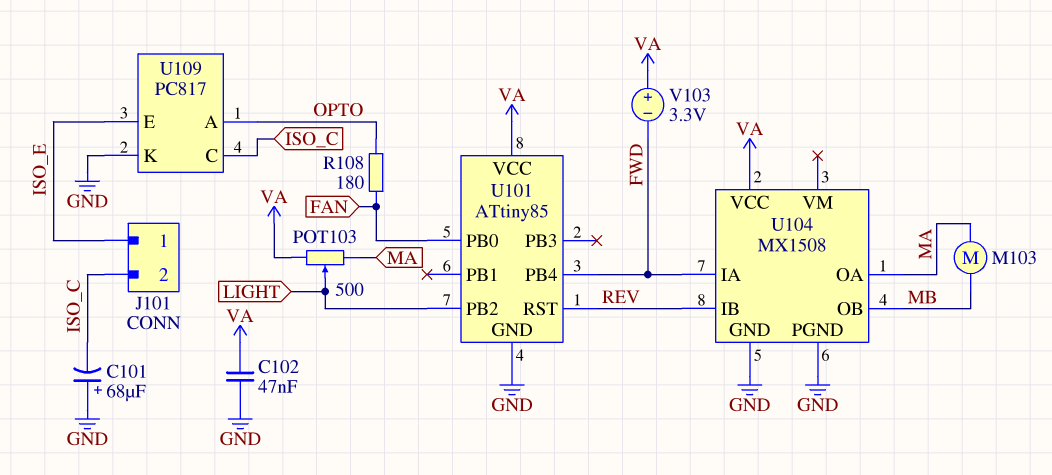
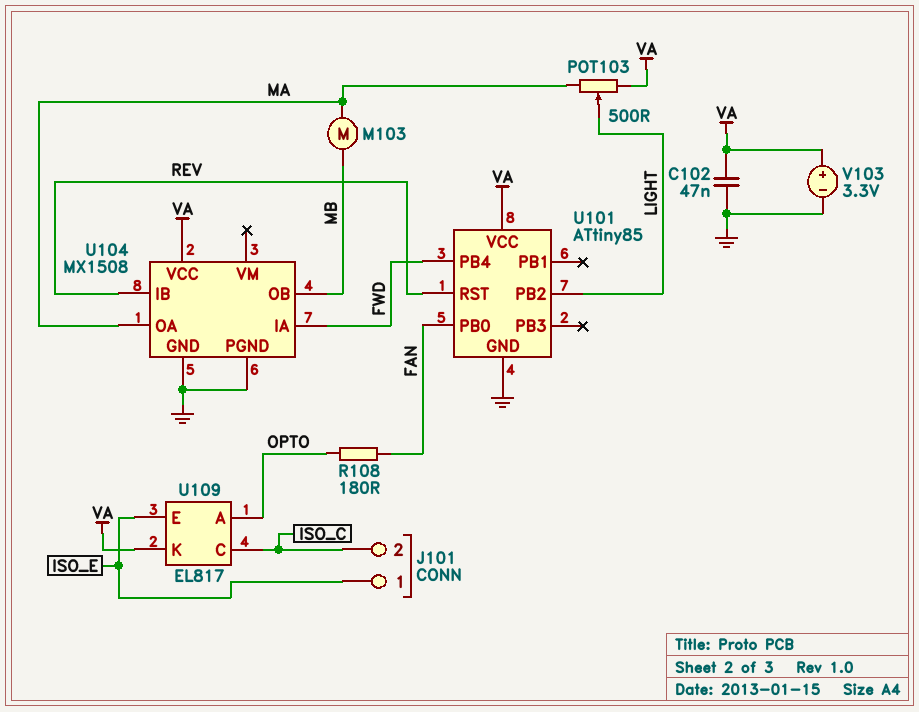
C101: 68uF (plus GND, minus ISO_C) -> none
U109: PC817 -> EL817
U109 pin K: GND -> VA
V103: 3.3V (plus VA, minus FWD) -> 3.3V (plus VA, minus GND)

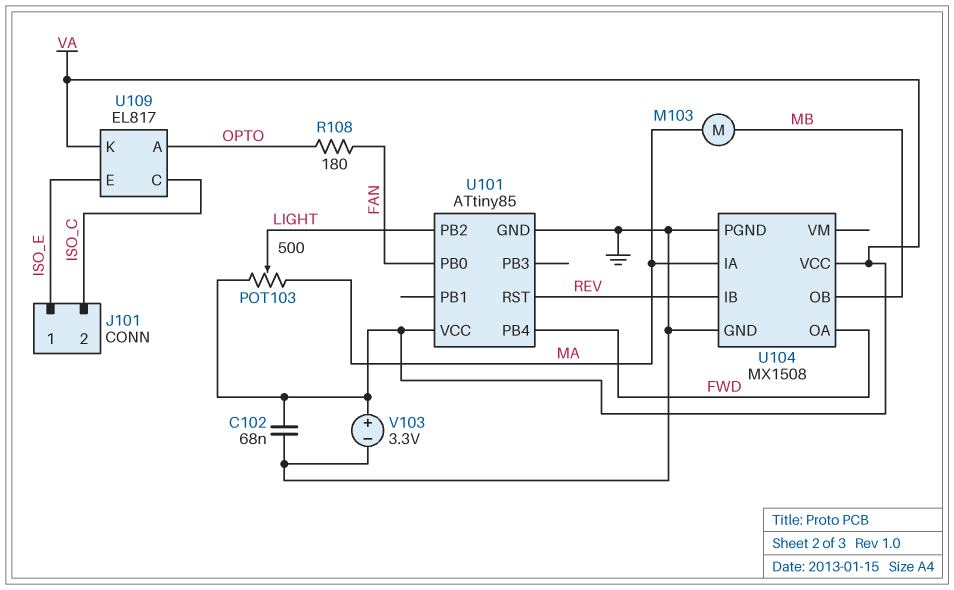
C102: 47nF (GND, VA) -> 68nF (GND, VA)
U104 pin IA: FWD -> MA
U104 pin OA: MA -> FWD

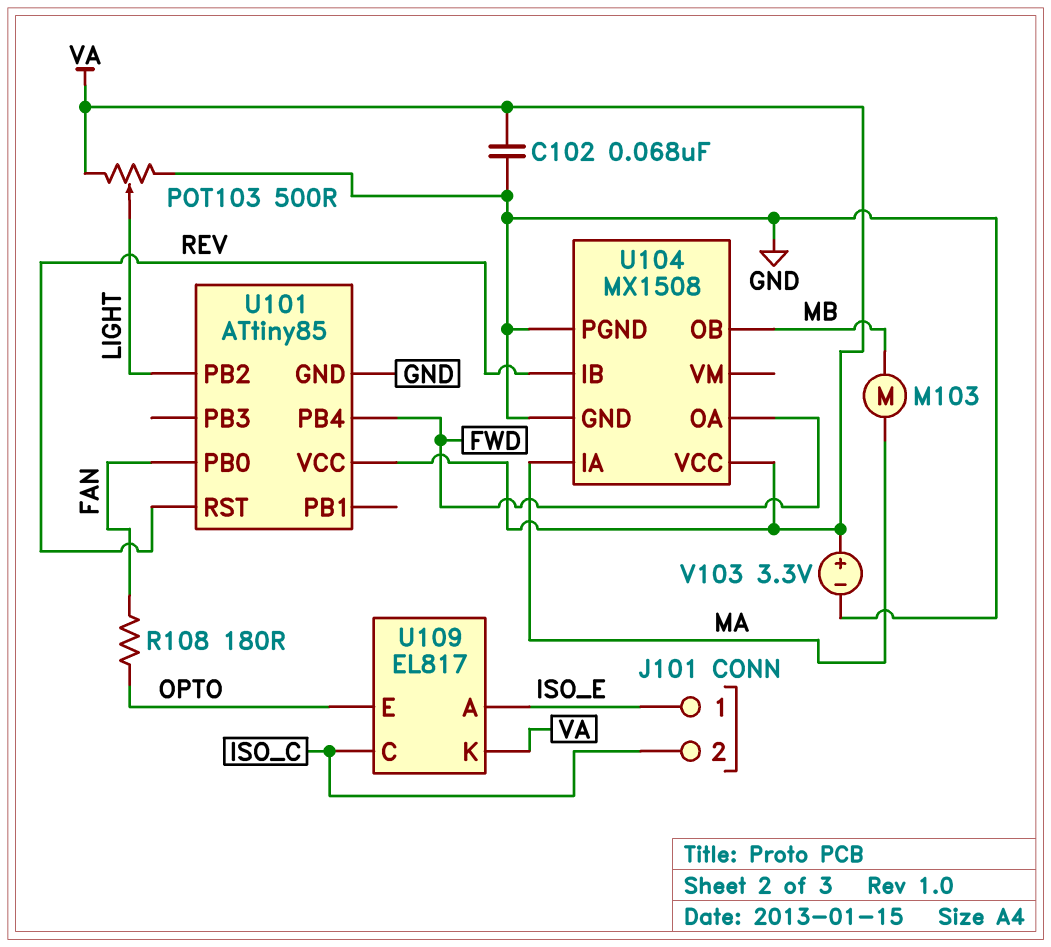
POT103: 500 (MA, VA, wiper LIGHT) -> 500 (GND, VA, wiper LIGHT)
U109 pin A: OPTO -> ISO_E
U109 pin E: ISO_E -> OPTO

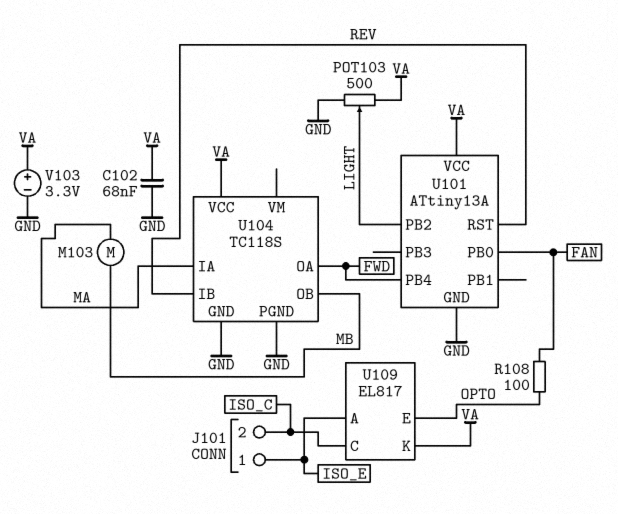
R108: 180 (FAN, OPTO) -> 100 (FAN, OPTO)
U101: ATtiny85 -> ATtiny13A
U104: MX1508 -> TC118S

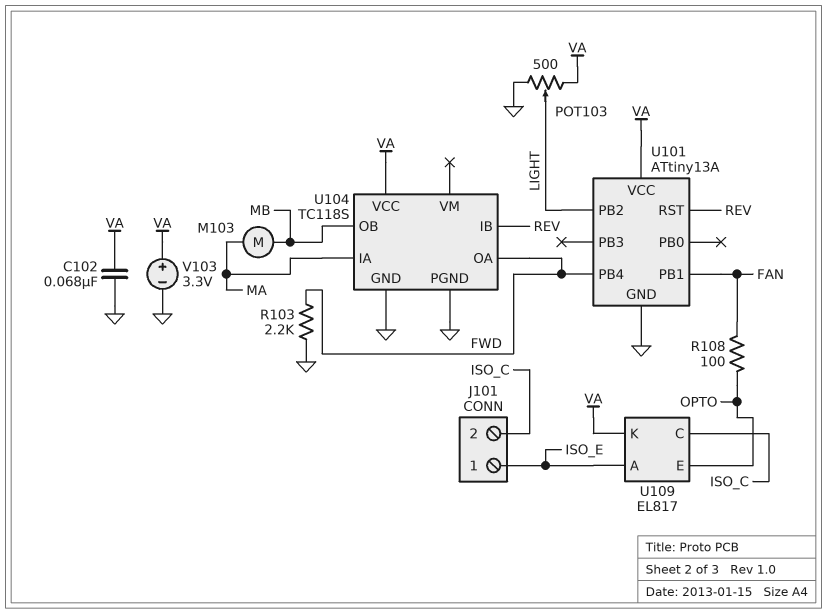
R103: none -> 2.2k (FWD, GND)
U101 pin PB0: FAN -> none
U101 pin PB1: none -> FAN

